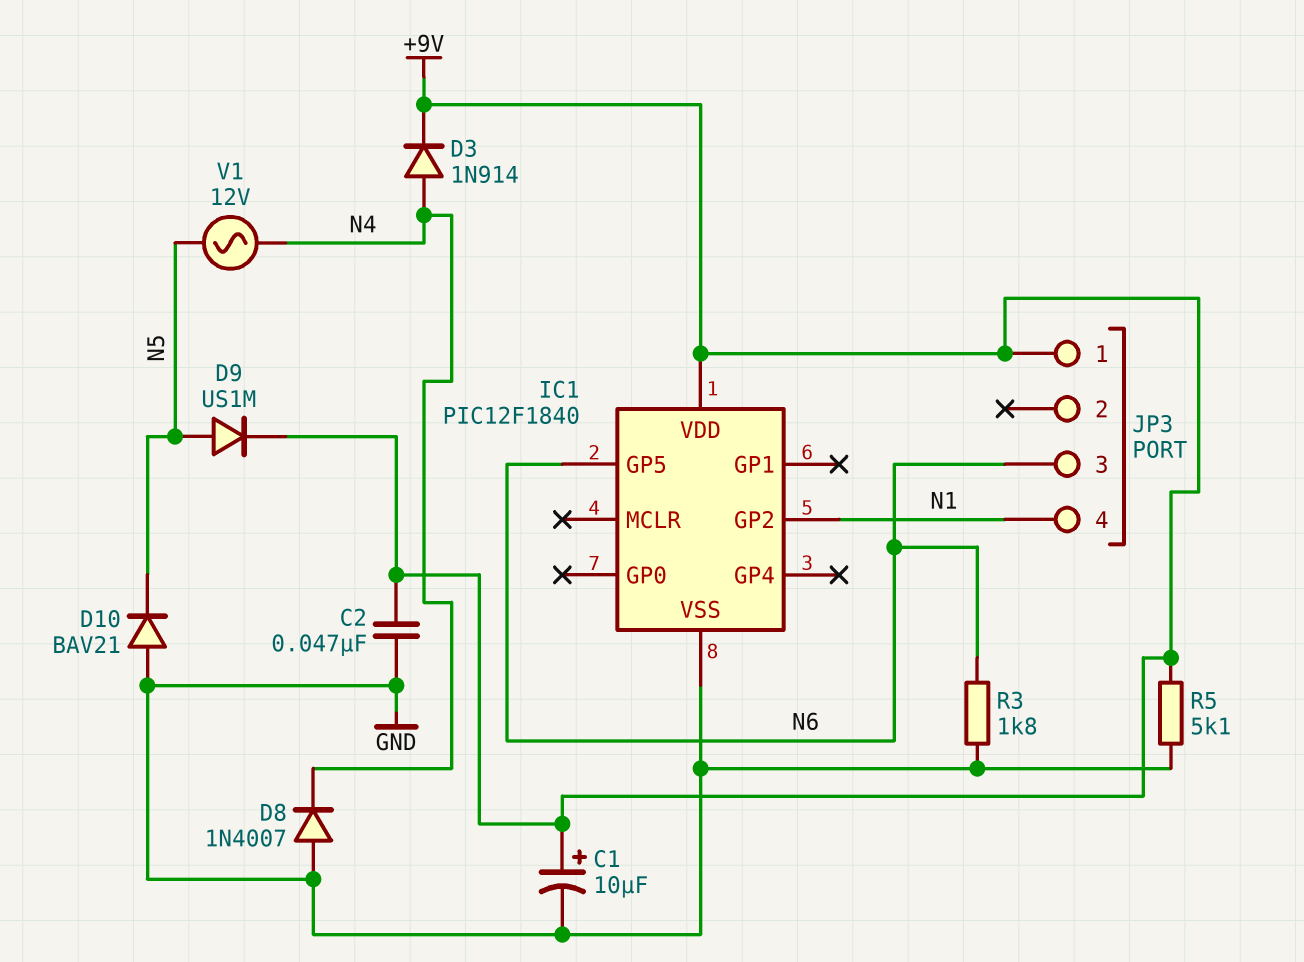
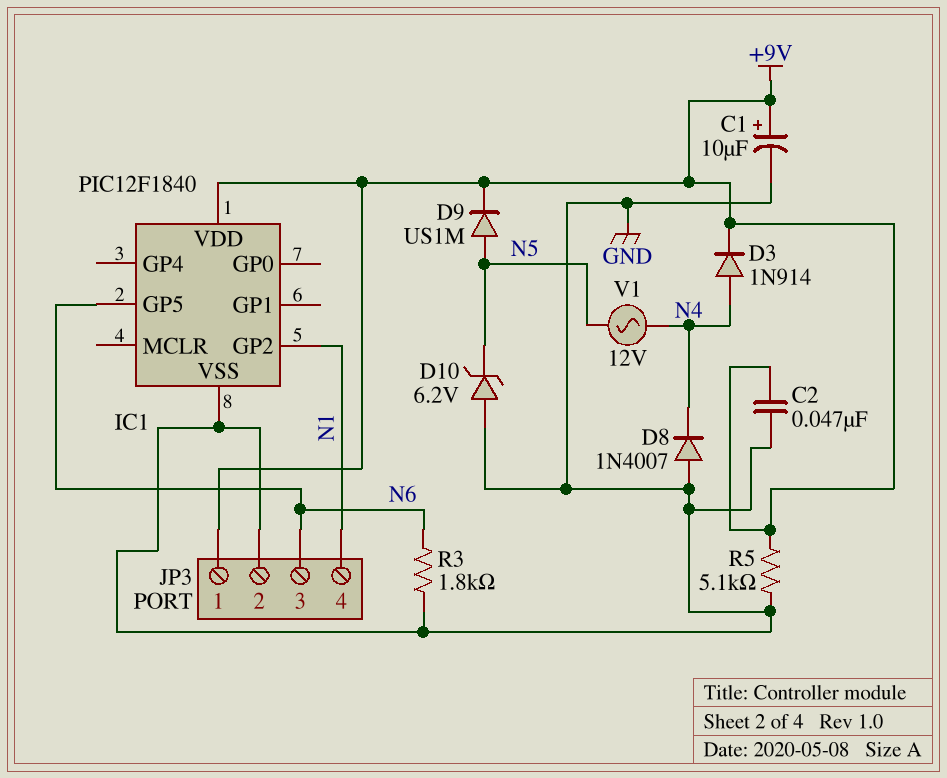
D10: diode BAV21 (A GND, K N5) -> zener 6.2V (A GND, K N5)
JP3 pin 2: none -> GND

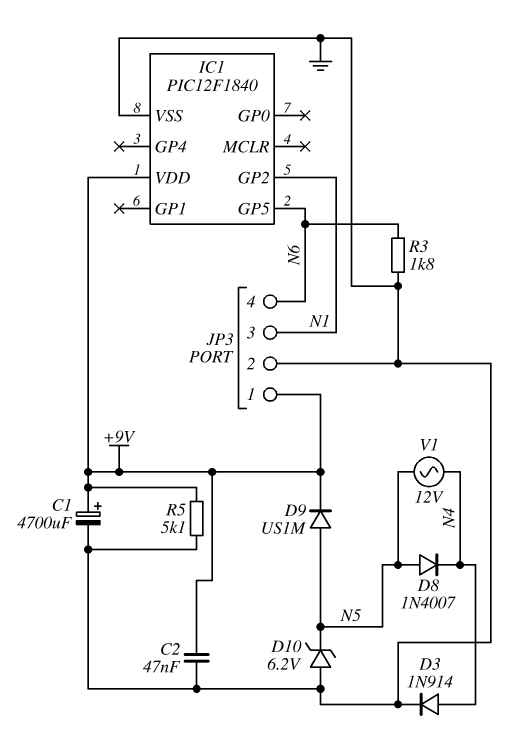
C1: 10uF (plus +9V, minus GND) -> 4700uF (plus +9V, minus GND)
D3: diode 1N914 (A N4, K +9V) -> diode 1N914 (A N4, K GND)
D8: diode 1N4007 (A GND, K N4) -> diode 1N4007 (A N5, K N4)
JP3 pin 3: N6 -> N1
JP3 pin 4: N1 -> N6

